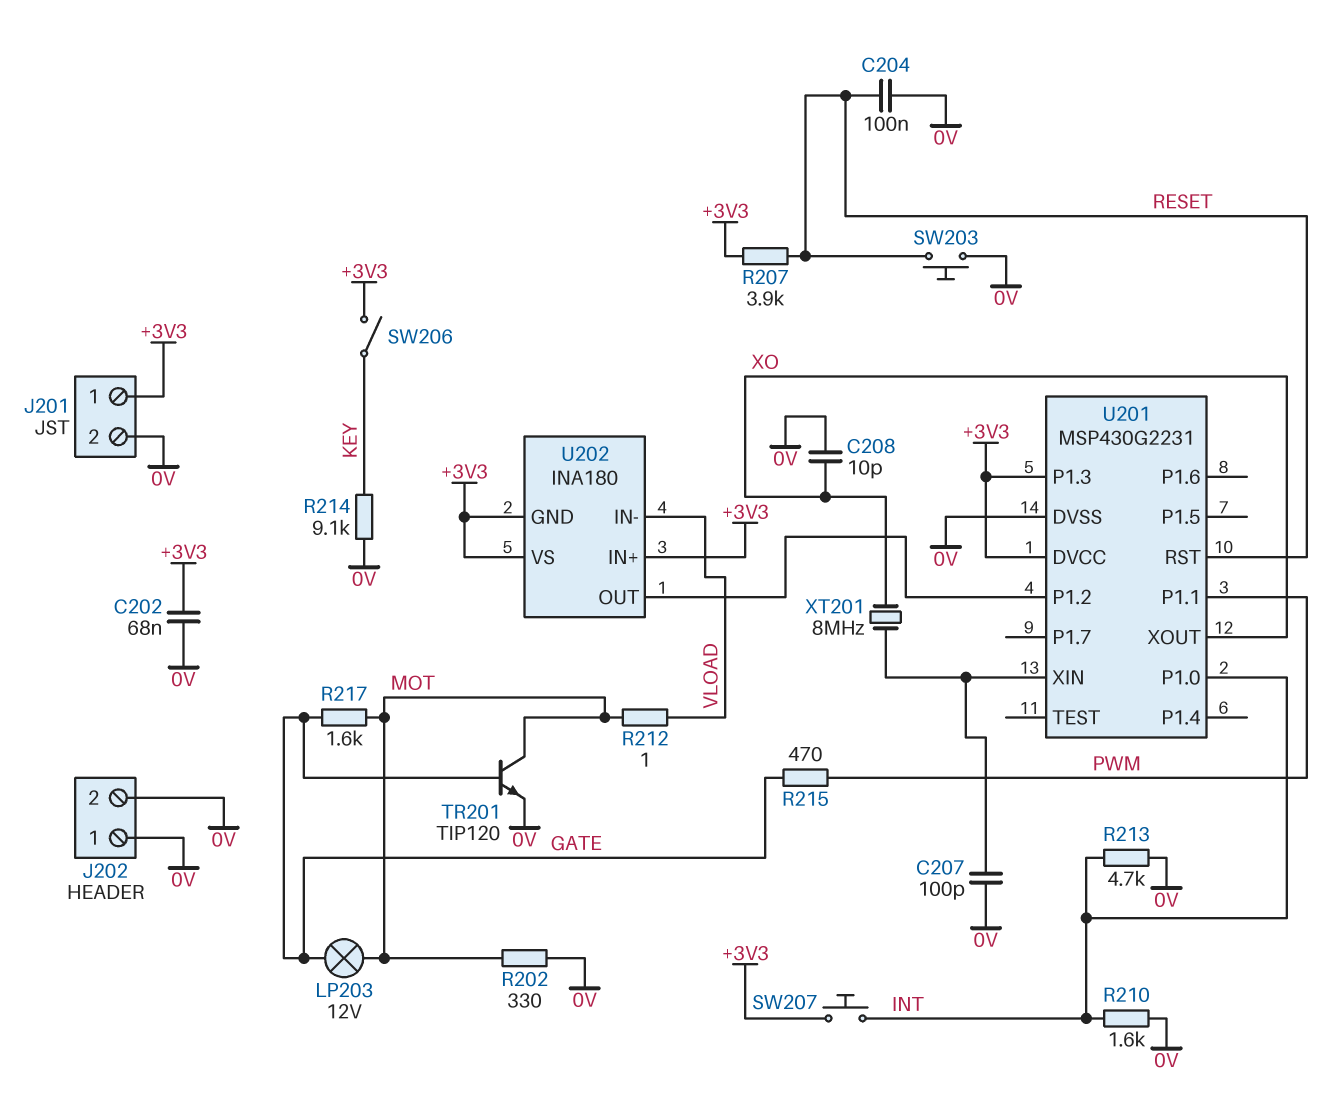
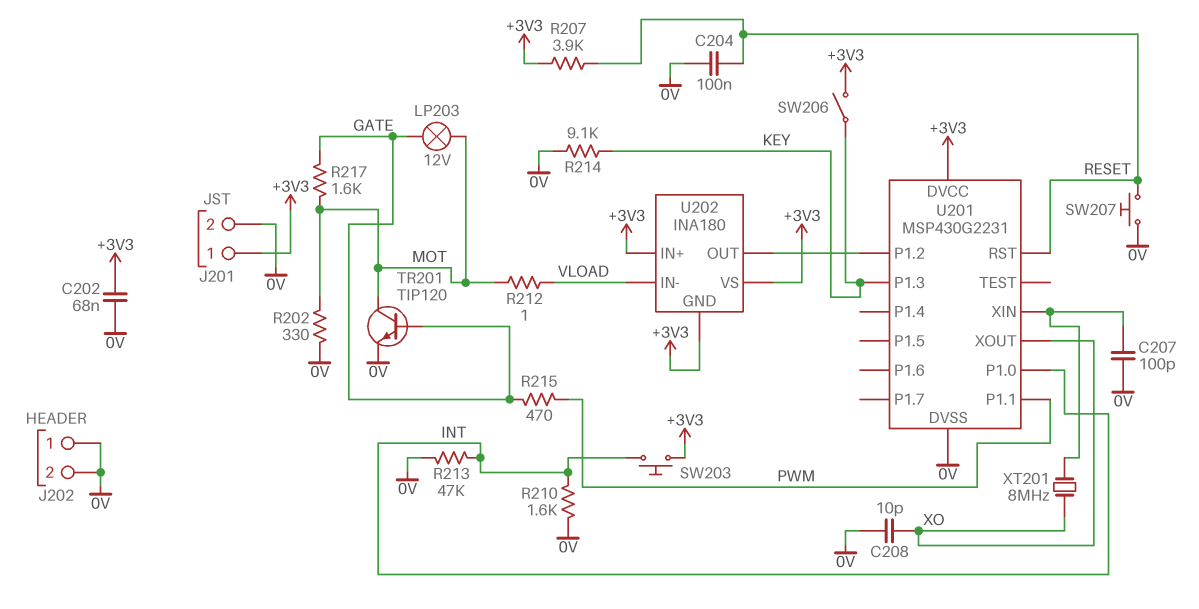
R213: 4.7k (0V, INT) -> 47k (0V, INT)
SW203: button (0V, RESET) -> button (+3V3, INT)
SW207: button (+3V3, INT) -> button (0V, RESET)
U201 pin P1.3: +3V3 -> KEY

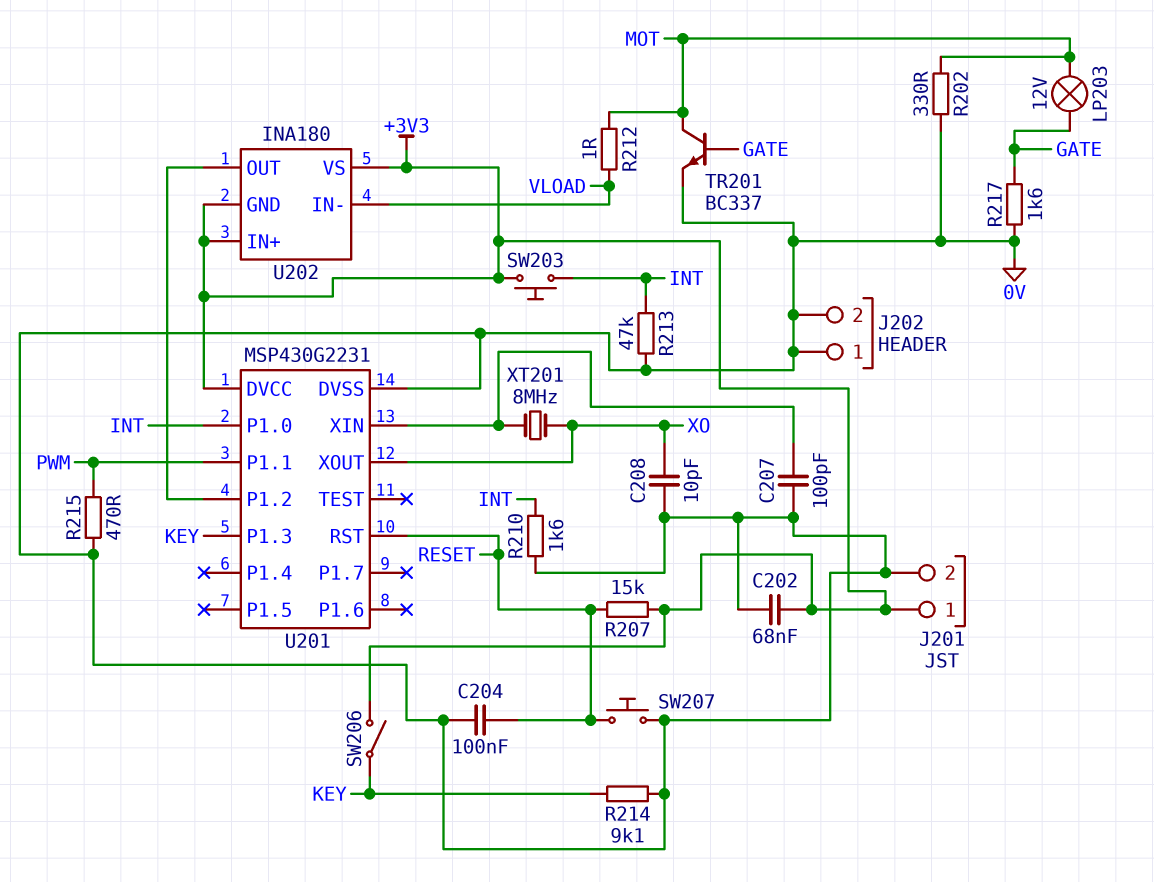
R207: 3.9k (+3V3, RESET) -> 15k (+3V3, RESET)
R215: 470 (GATE, PWM) -> 470 (0V, PWM)
R217: 1.6k (GATE, MOT) -> 1.6k (0V, GATE)
TR201: NPN TIP120 (B GATE, C MOT, E 0V) -> NPN BC337 (B GATE, C MOT, E 0V)

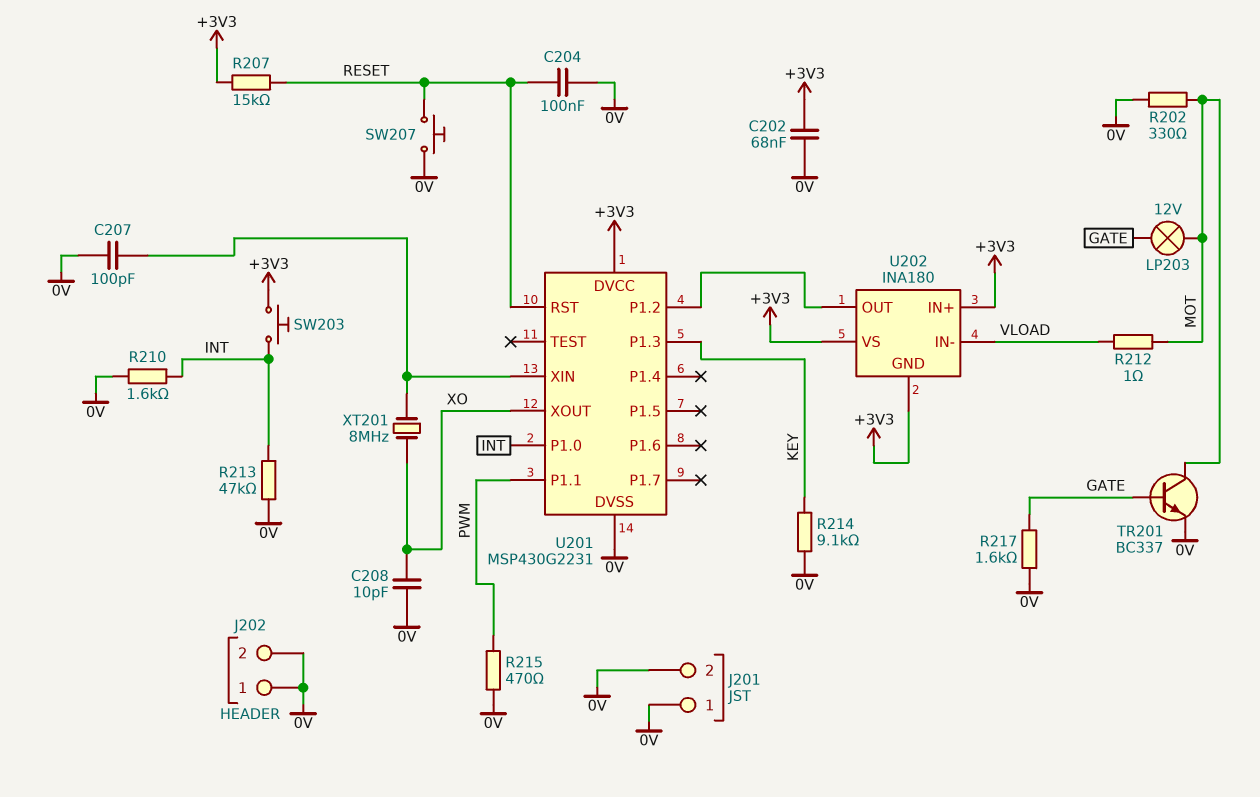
J201 pin 1: +3V3 -> 0V
SW206: switch (+3V3, KEY) -> none

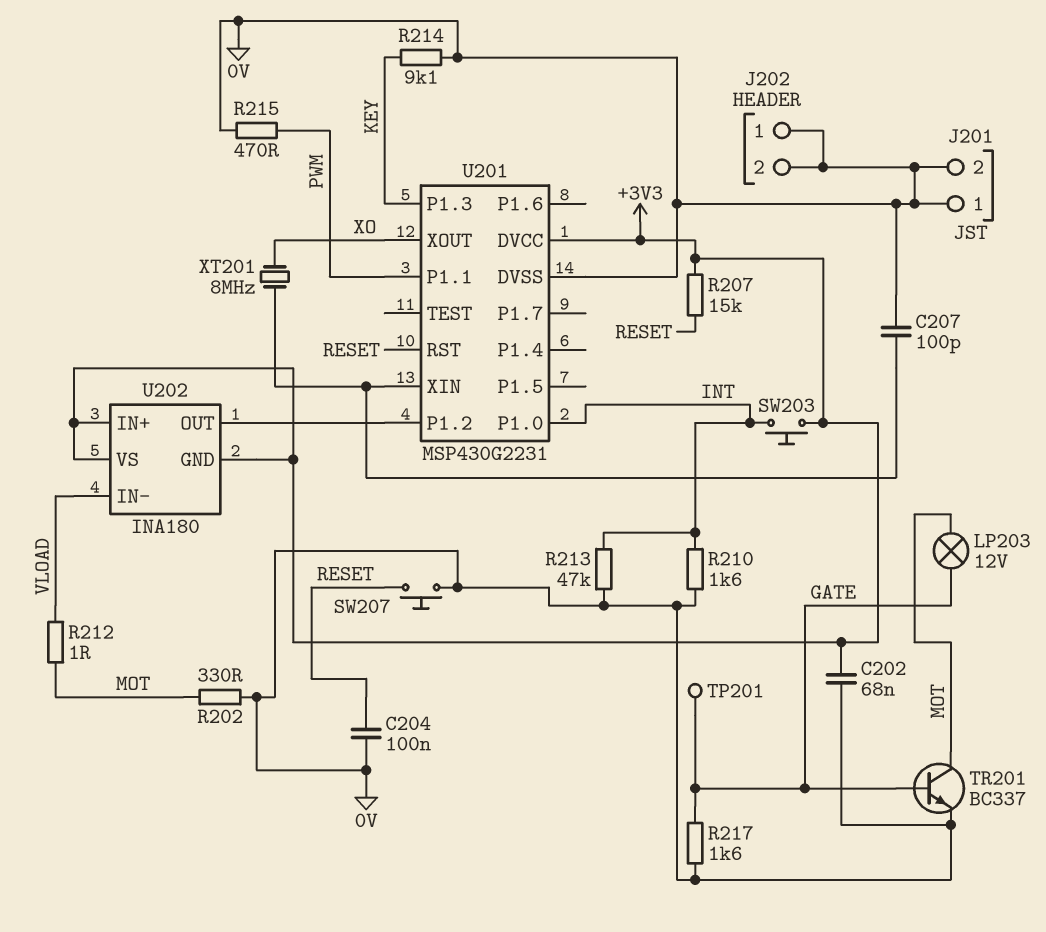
C208: 10pF (0V, XO) -> none
TP201: none -> test point (GATE)

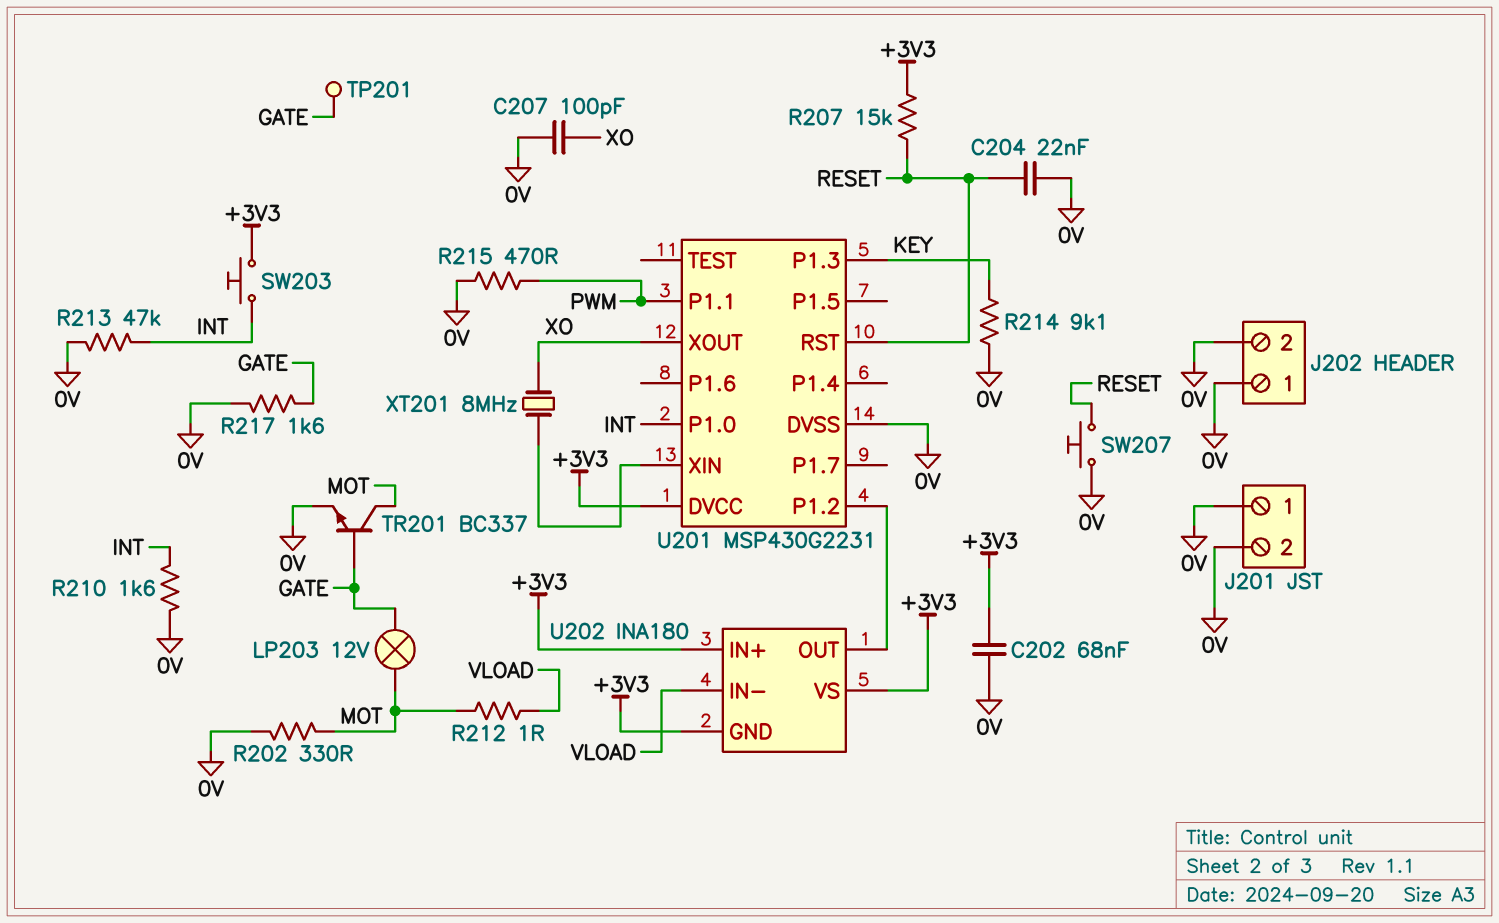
C204: 100nF (0V, RESET) -> 22nF (0V, RESET)
C207: 100pF (0V, U201/XIN) -> 100pF (0V, XO)

